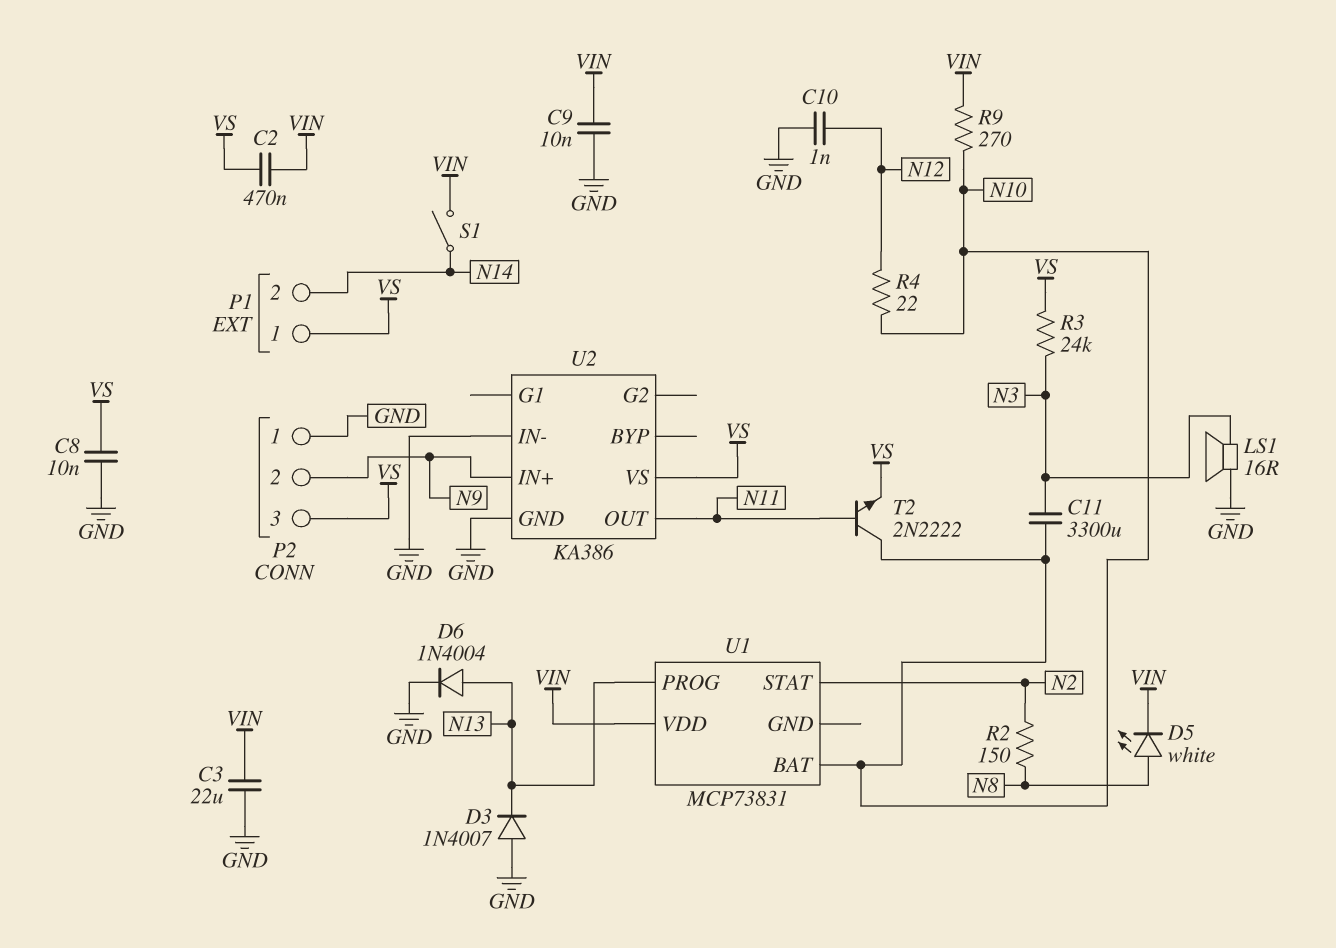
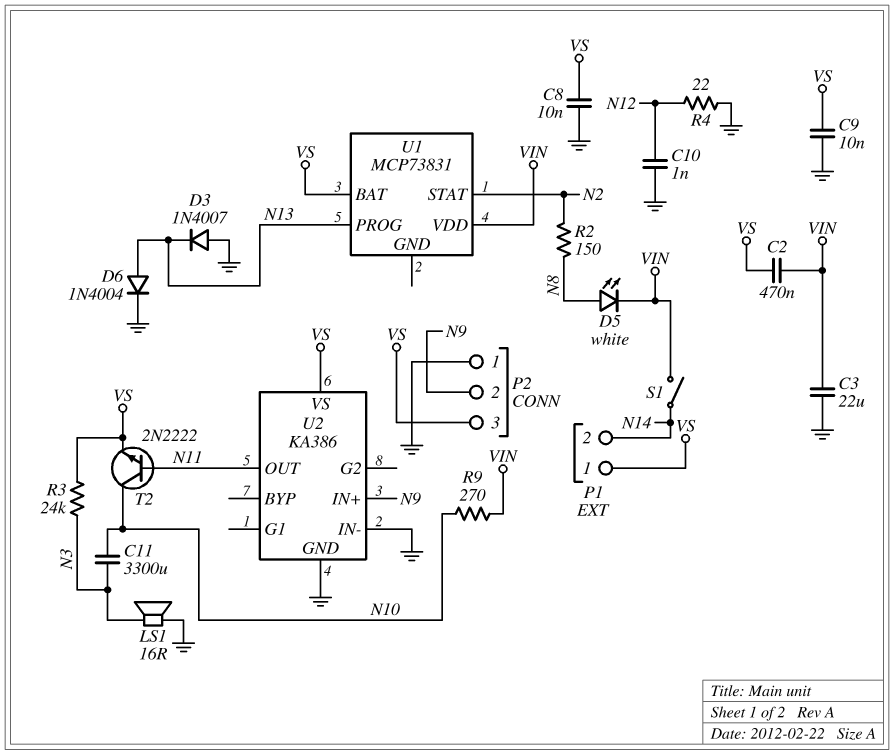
C9: 10nF (GND, VIN) -> 10nF (GND, VS)
R4: 22 (N10, N12) -> 22 (GND, N12)
U1 pin BAT: N10 -> VS

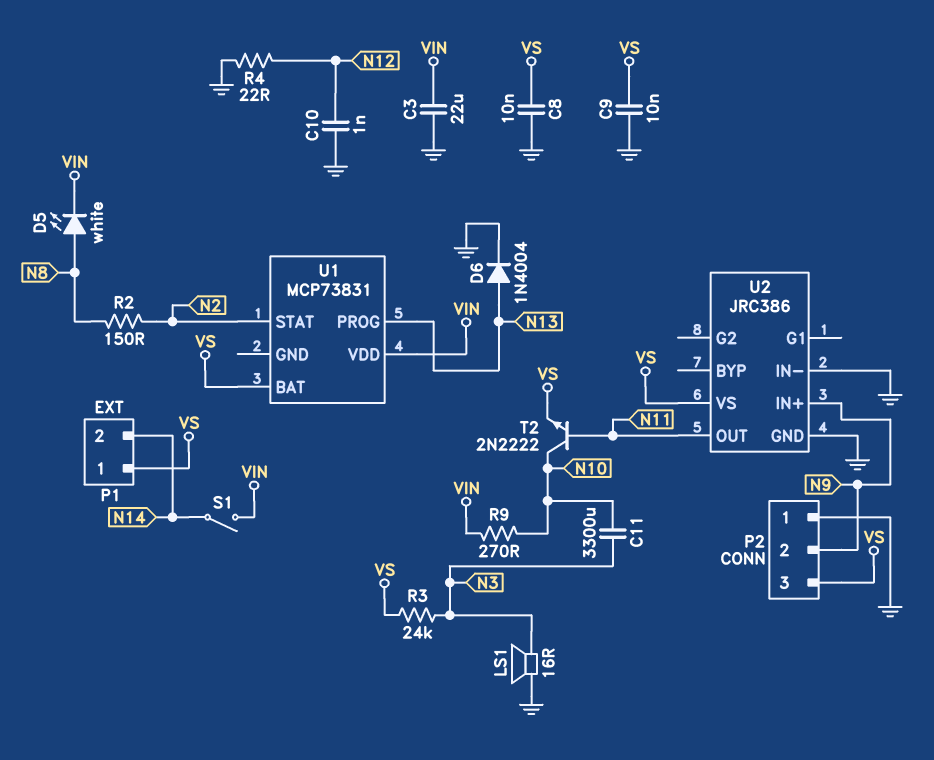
C2: 470nF (VIN, VS) -> none
D3: diode 1N4007 (A GND, K N13) -> none
U2: KA386 -> JRC386

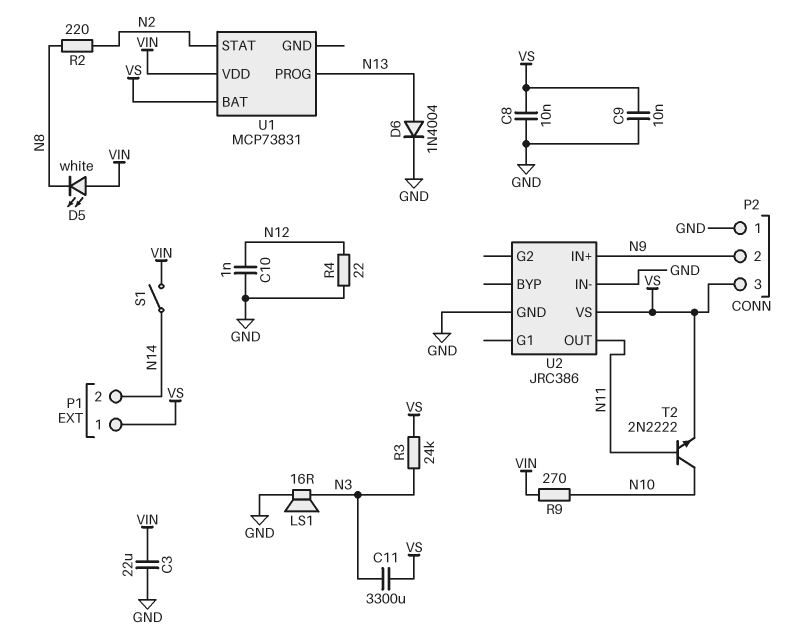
C11: 3300uF (N3, N10) -> 3300uF (N3, VS)
D5: LED white (A N8, K VIN) -> LED white (A VIN, K N8)
R2: 150 (N2, N8) -> 220 (N2, N8)

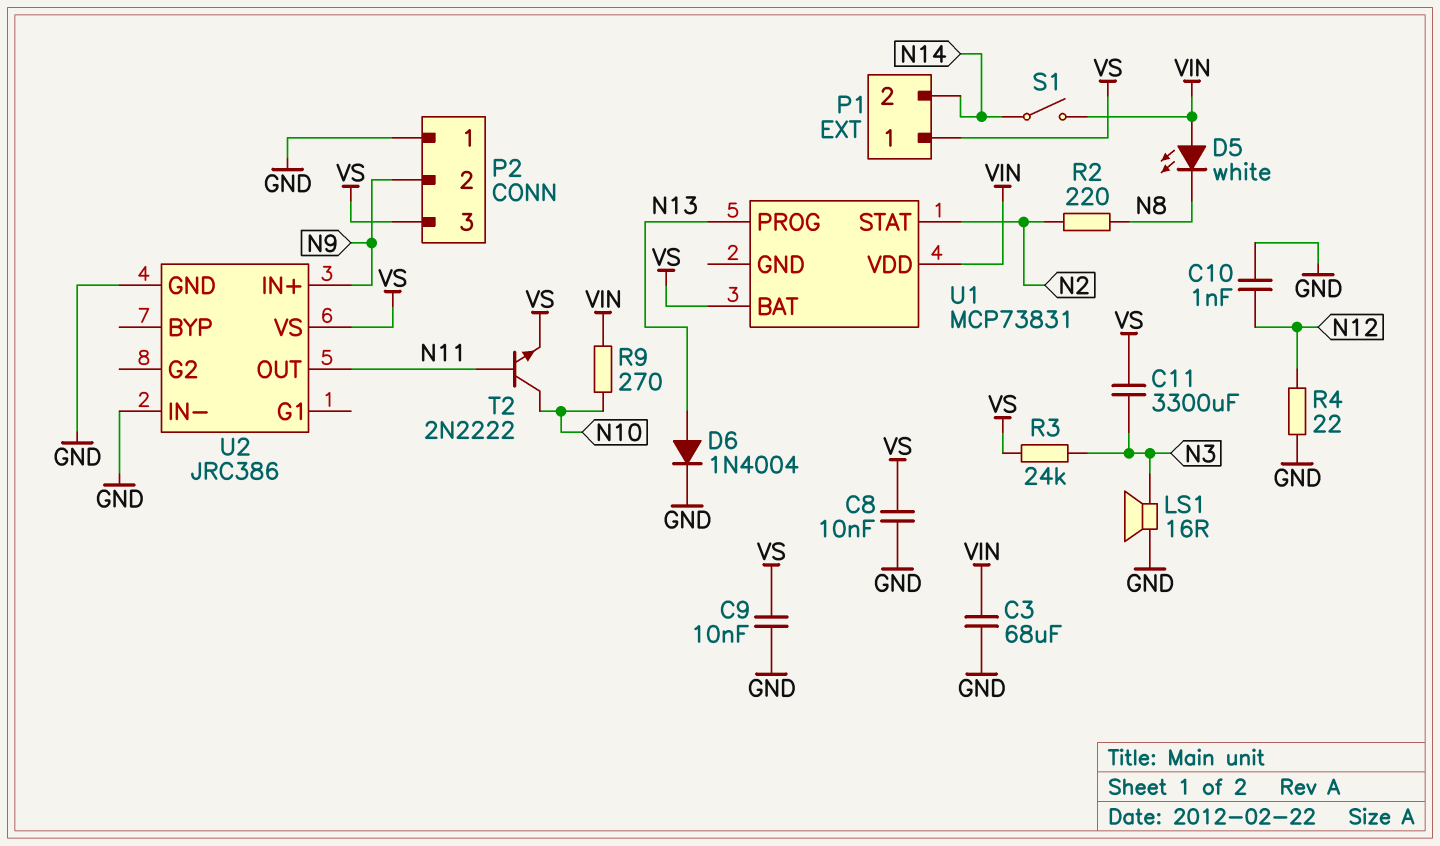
C3: 22uF (GND, VIN) -> 68uF (GND, VIN)

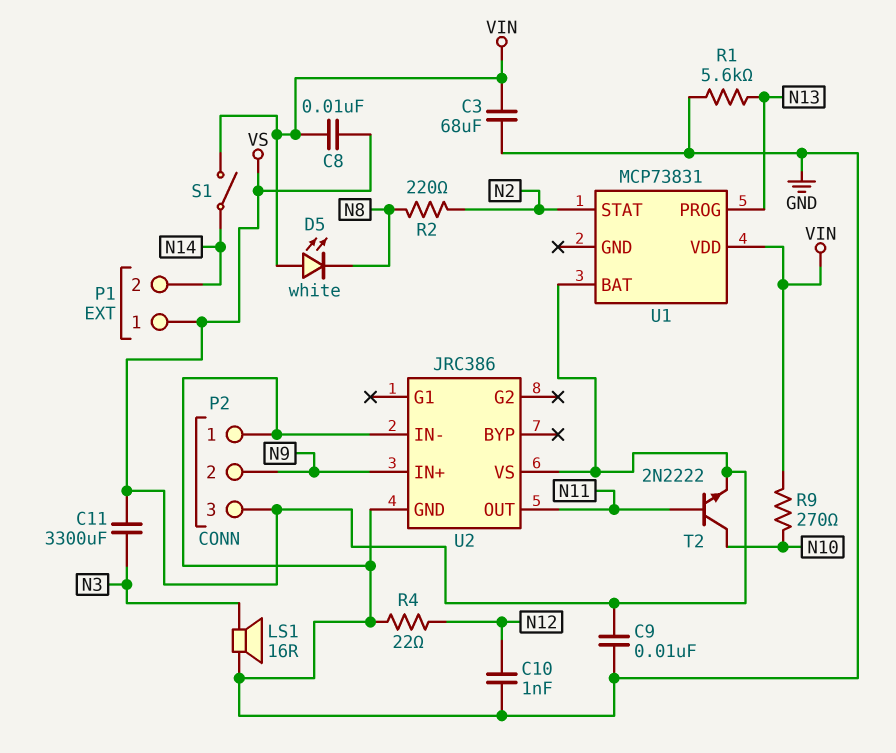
C8: 10nF (GND, VS) -> 10nF (VIN, VS)
D6: diode 1N4004 (A N13, K GND) -> none
R1: none -> 5.6k (GND, N13)
R3: 24k (N3, VS) -> none

